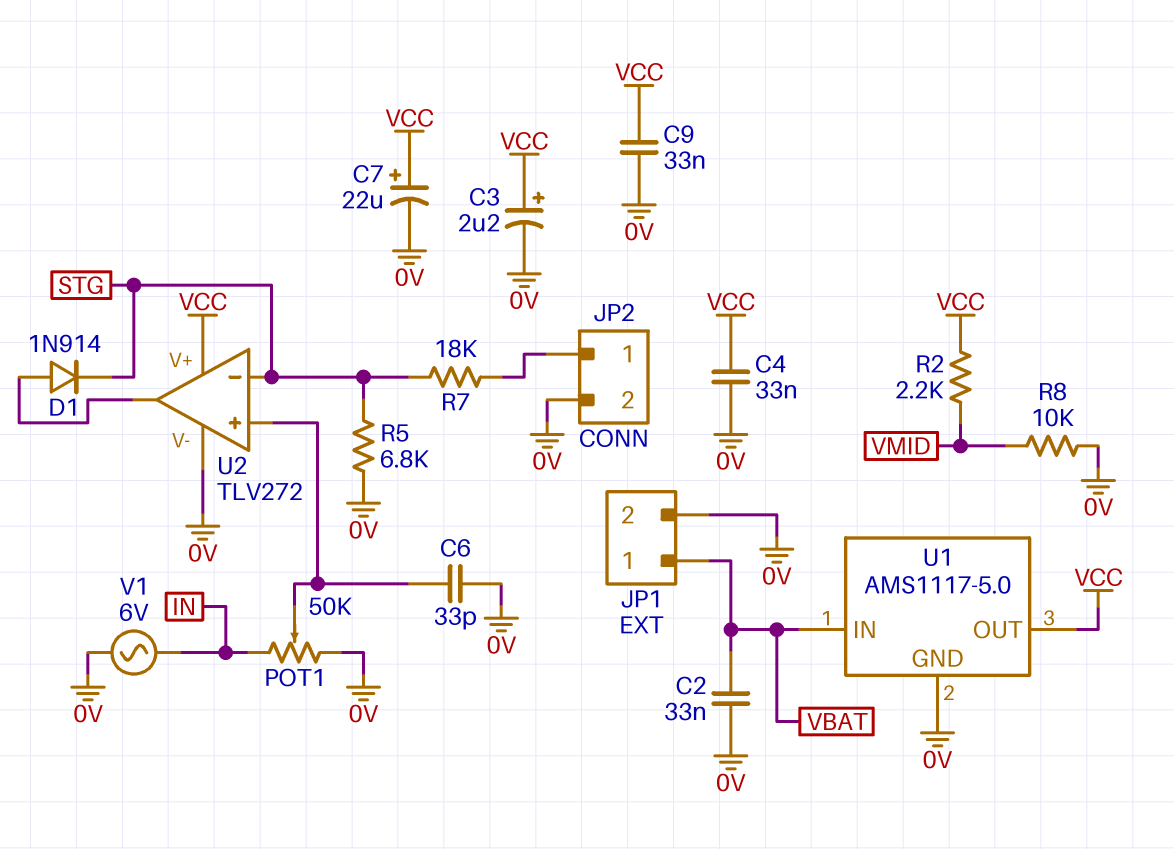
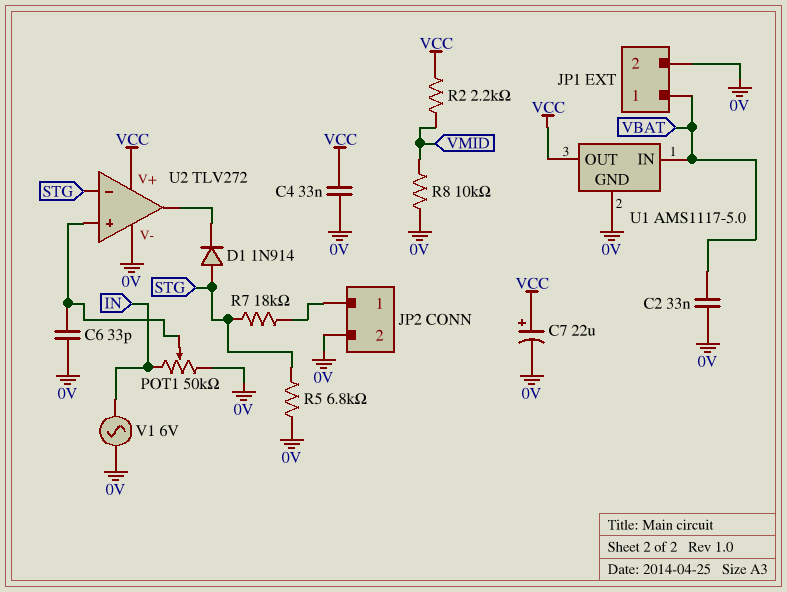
C3: 2.2uF (plus VCC, minus 0V) -> none
C9: 33nF (0V, VCC) -> none
D1: diode 1N914 (A U2/out, K STG) -> diode 1N914 (A STG, K U2/out)

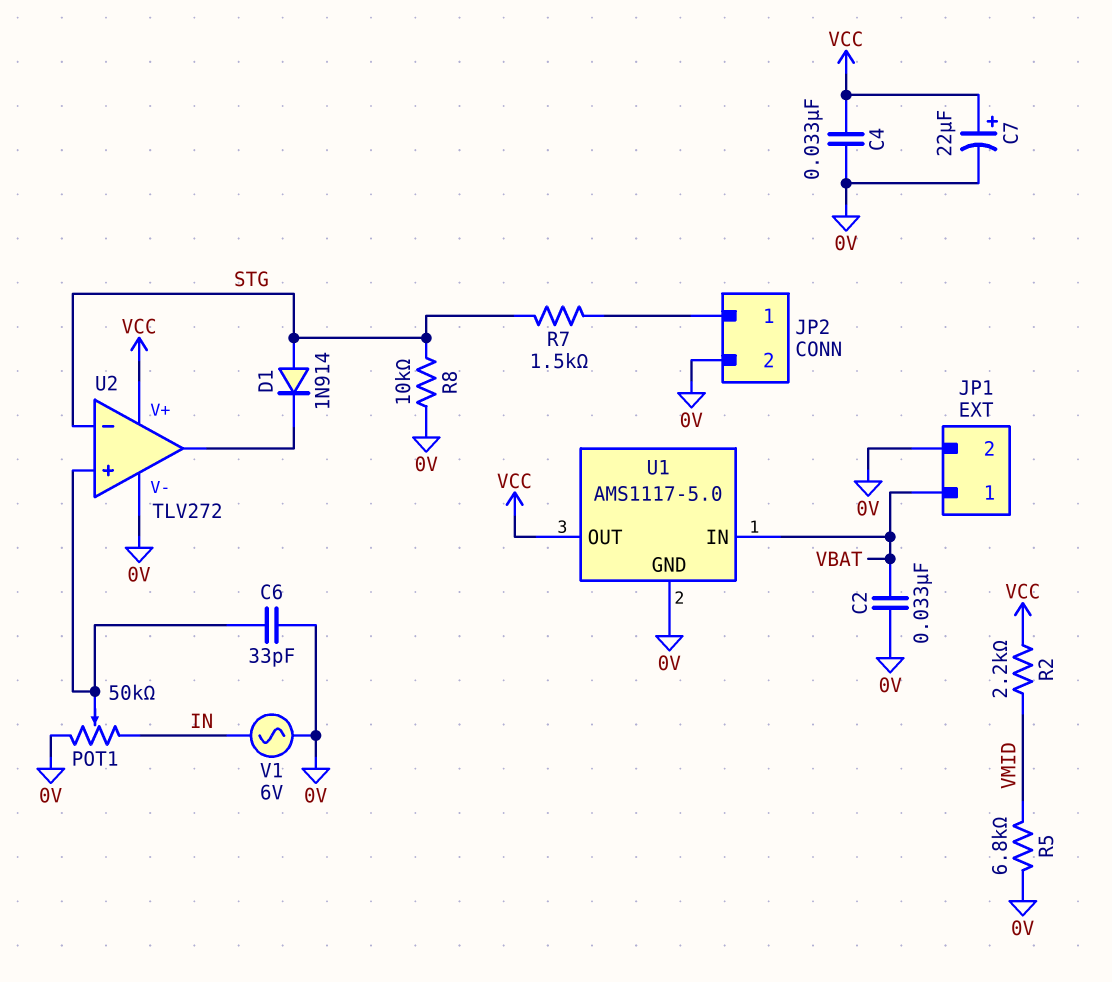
R5: 6.8k (0V, STG) -> 6.8k (0V, VMID)
R7: 18k (JP2/1, STG) -> 1.5k (JP2/1, STG)
R8: 10k (0V, VMID) -> 10k (0V, STG)

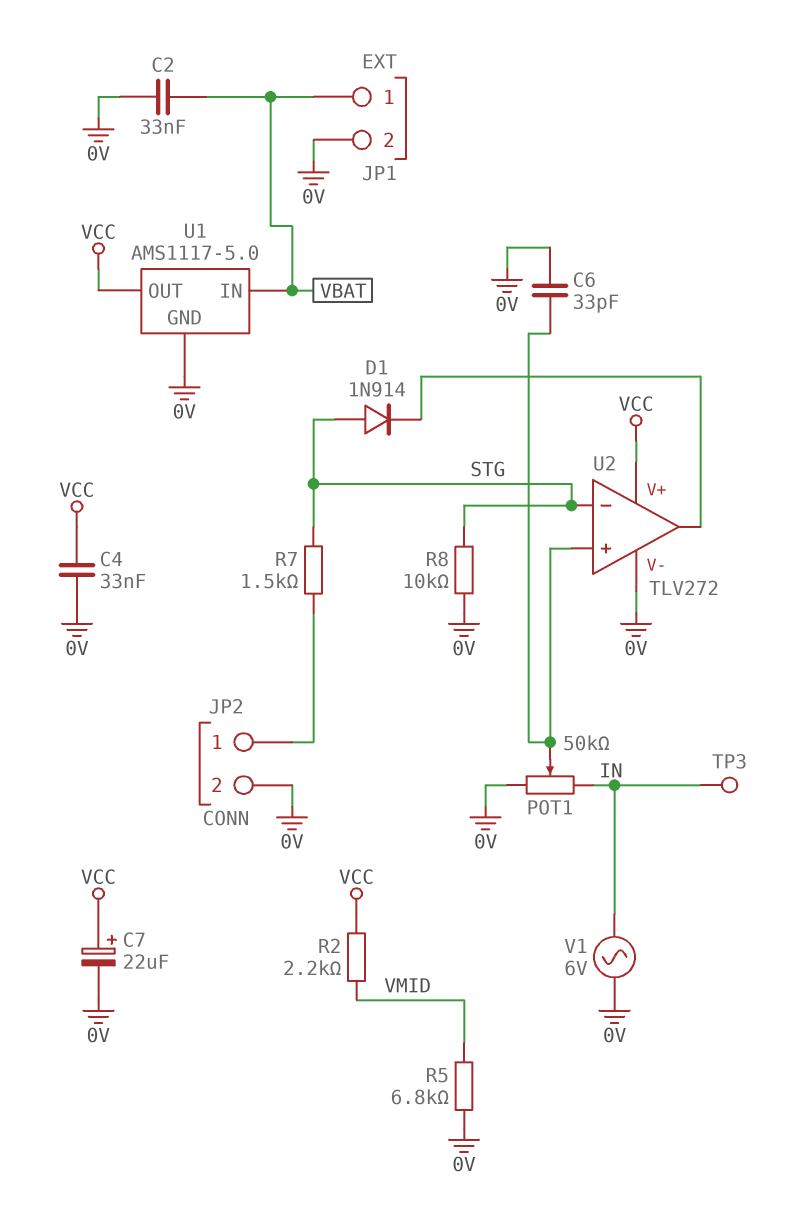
TP3: none -> test point (IN)

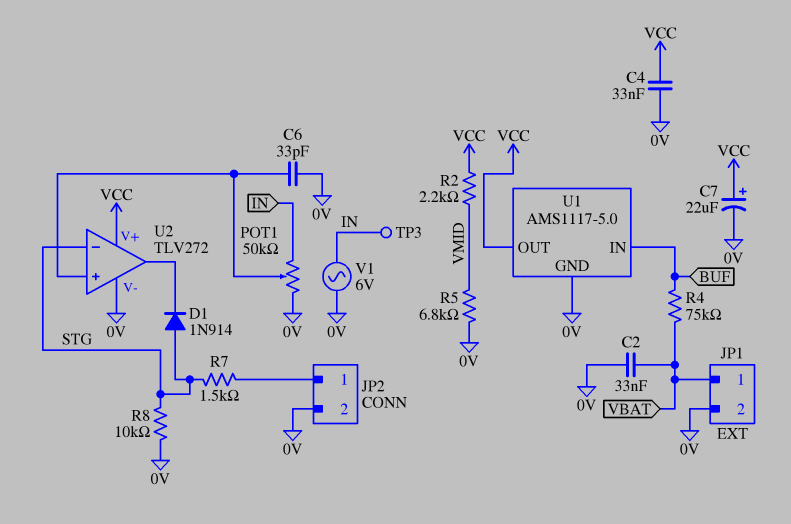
R4: none -> 75k (BUF, VBAT)
U1 pin IN: VBAT -> BUF

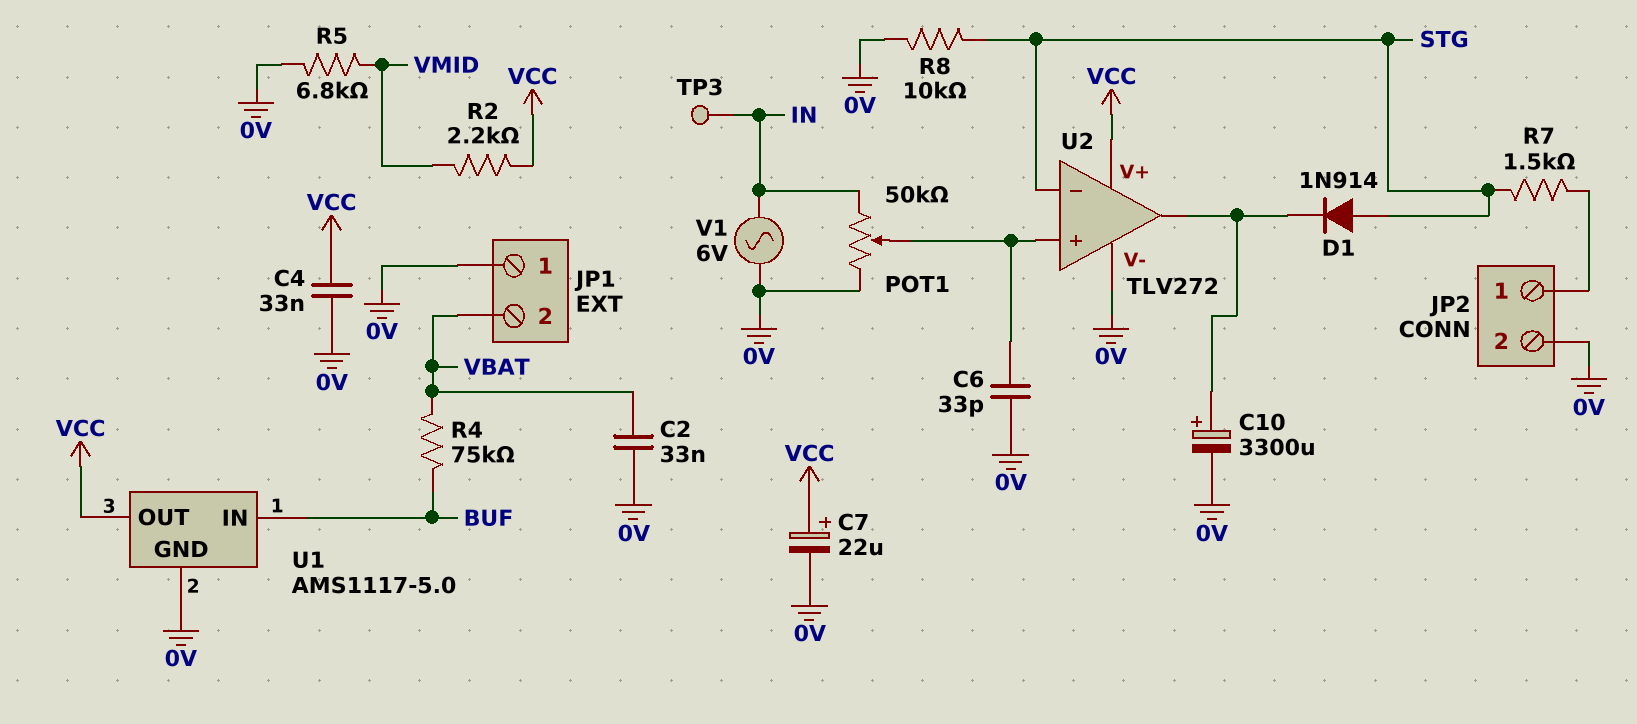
C10: none -> 3300uF (plus U2/out, minus 0V)
JP1 pin 1: VBAT -> 0V
JP1 pin 2: 0V -> VBAT

